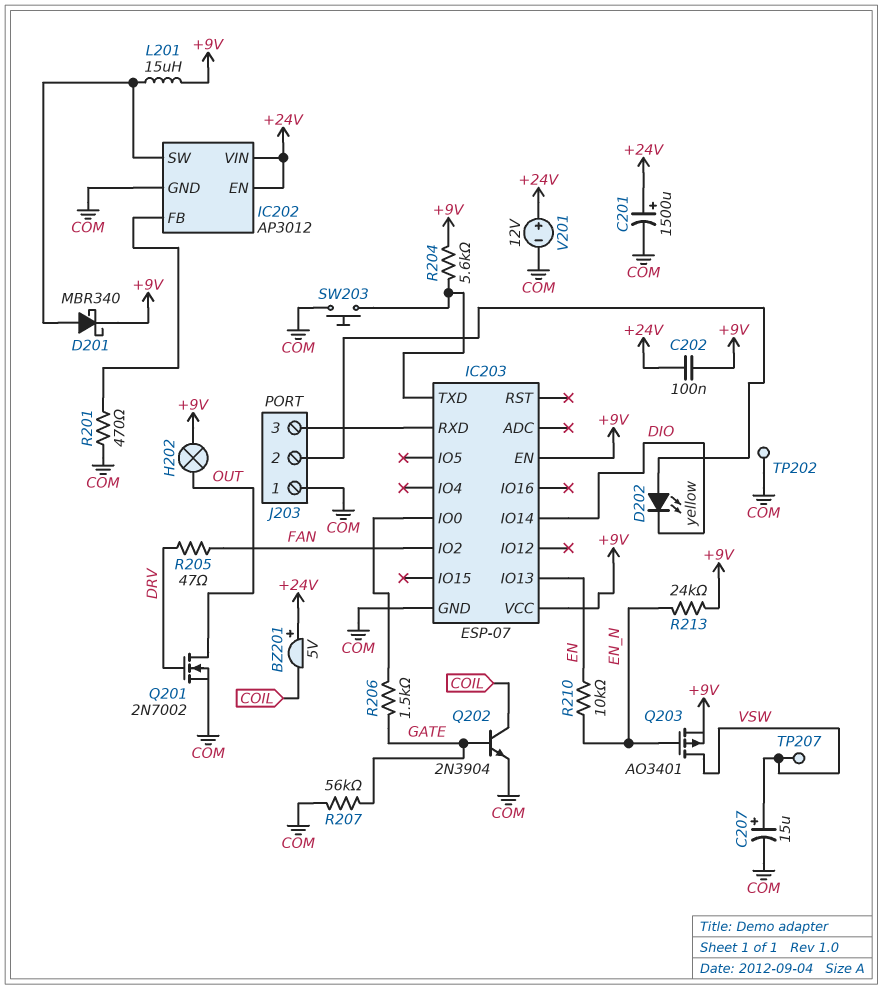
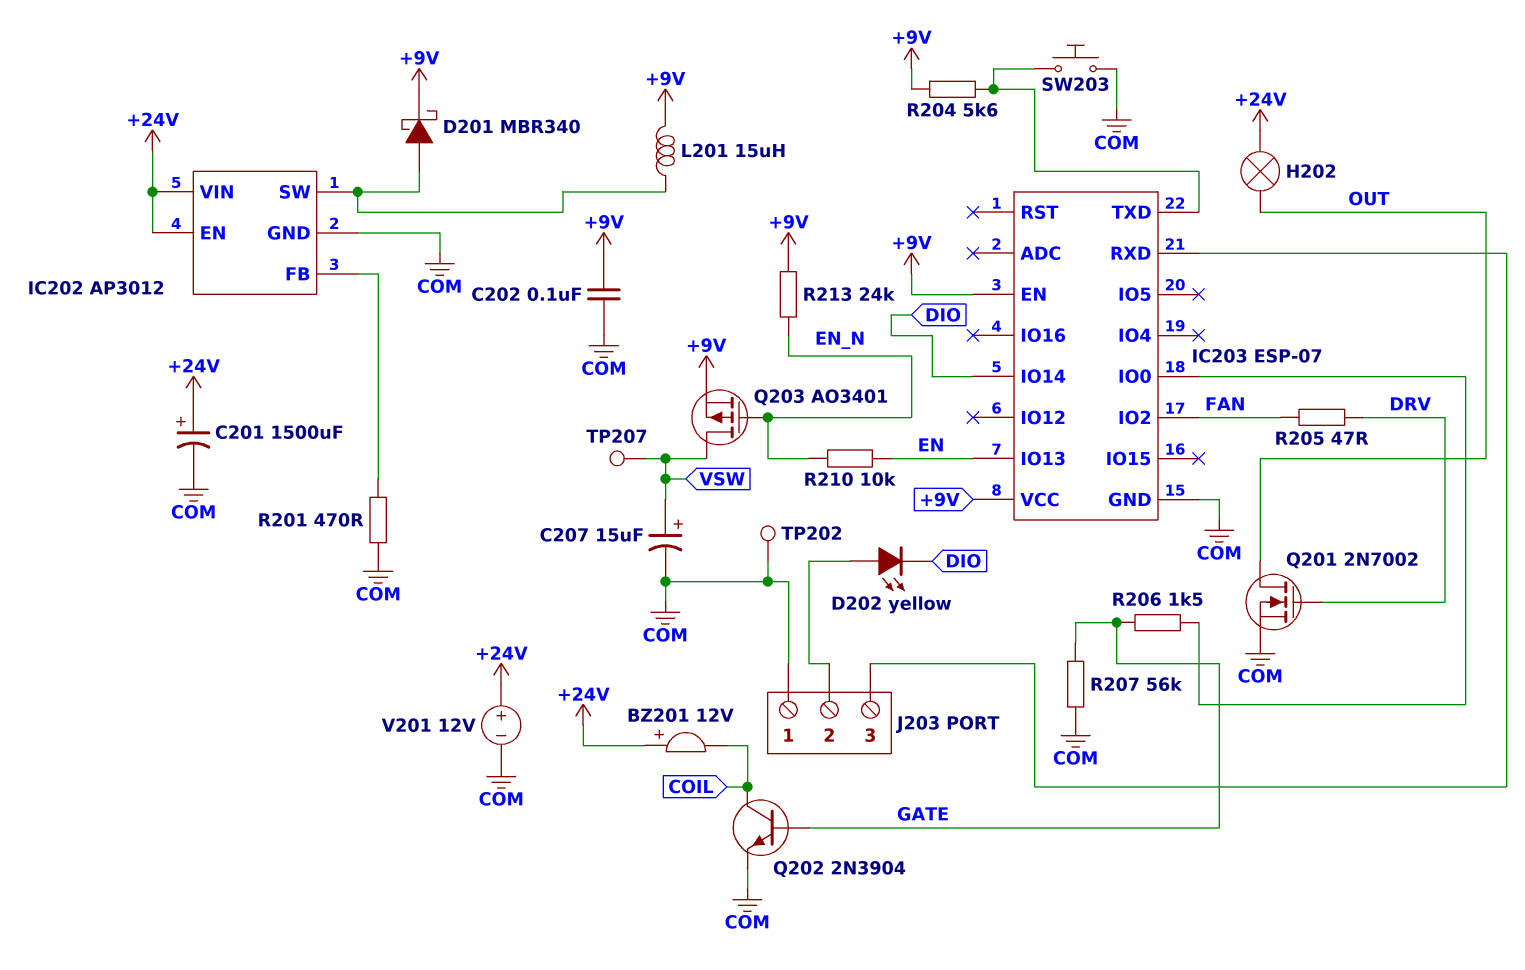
BZ201: buzzer 5V (plus +24V, minus COIL) -> buzzer 12V (plus +24V, minus COIL)
C202: 100nF (+9V, +24V) -> 100nF (+9V, COM)
H202: lamp (+9V, OUT) -> lamp (+24V, OUT)

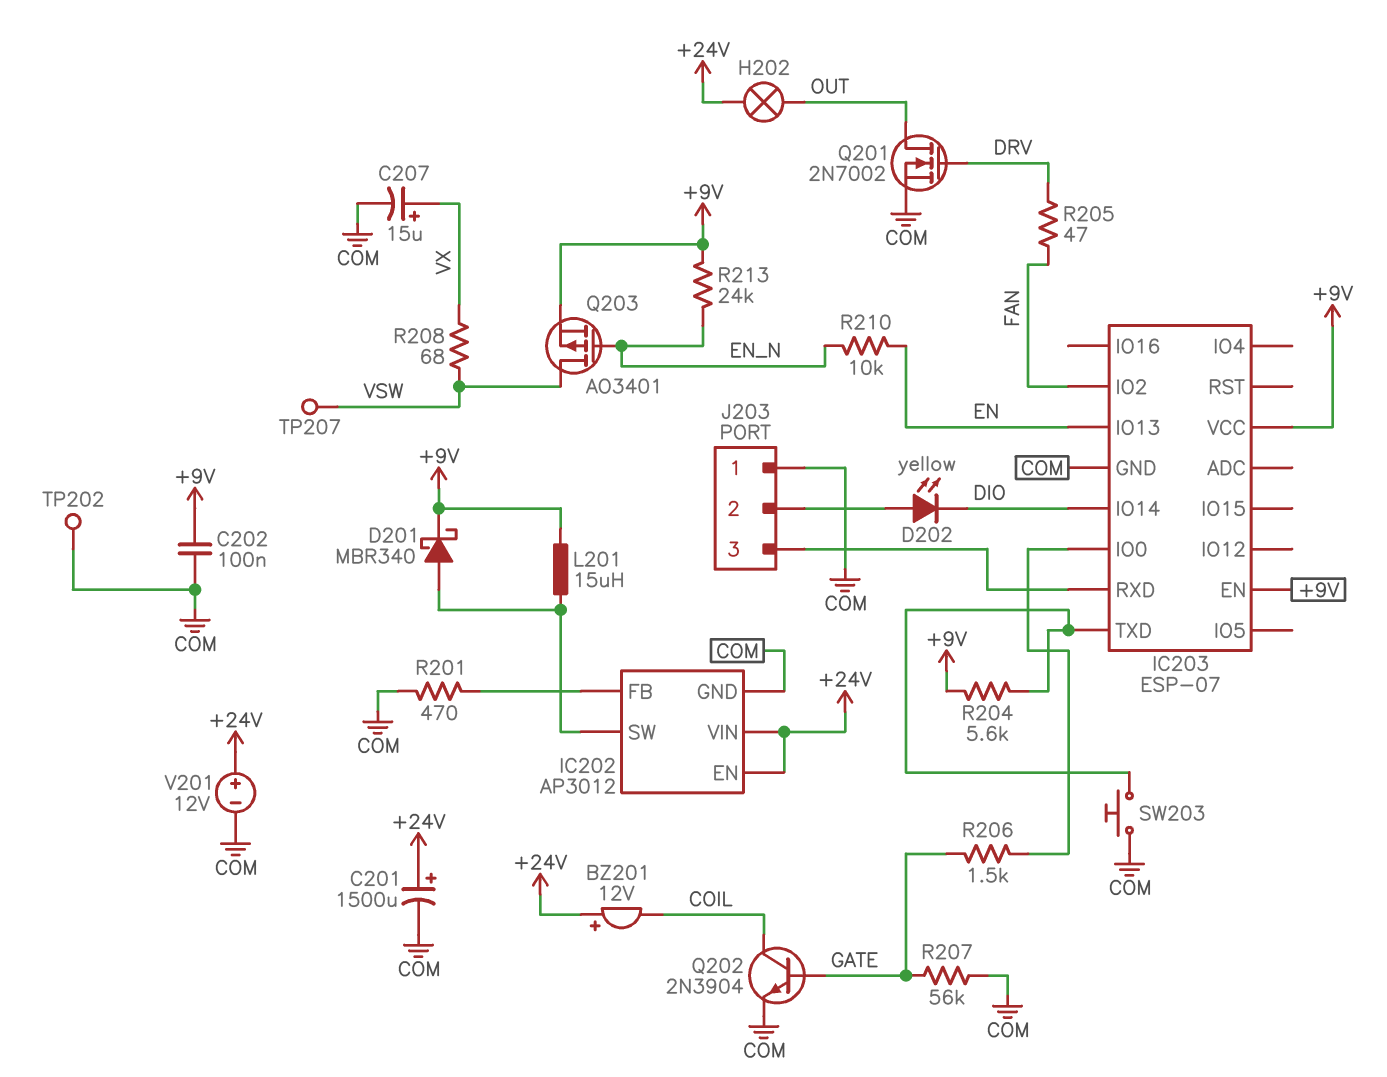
C207: 15uF (plus VSW, minus COM) -> 15uF (plus VX, minus COM)
R208: none -> 68 (VSW, VX)

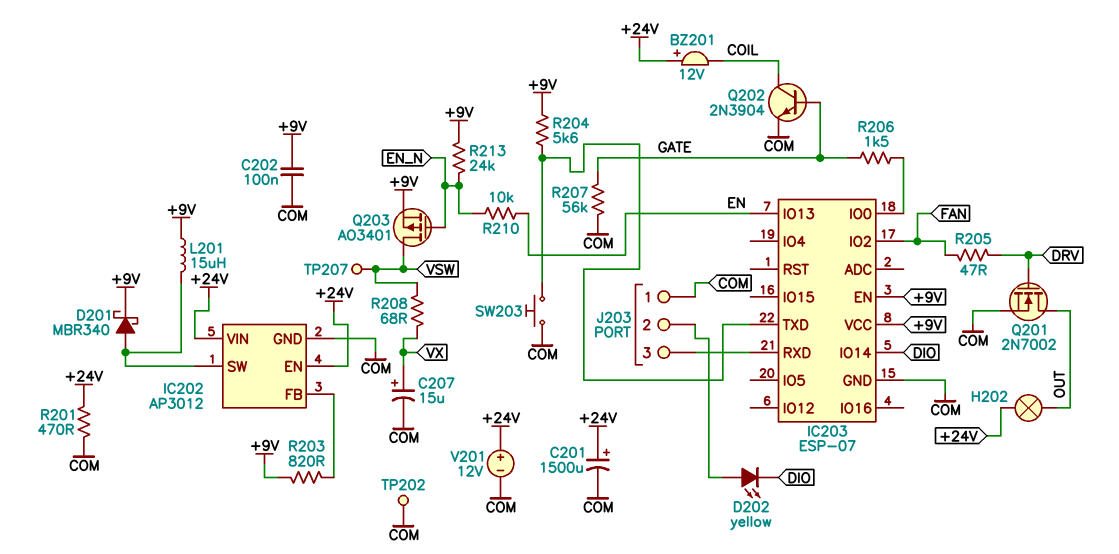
R201: 470 (COM, IC202/FB) -> 470 (+24V, COM)
R203: none -> 820 (+9V, IC202/FB)

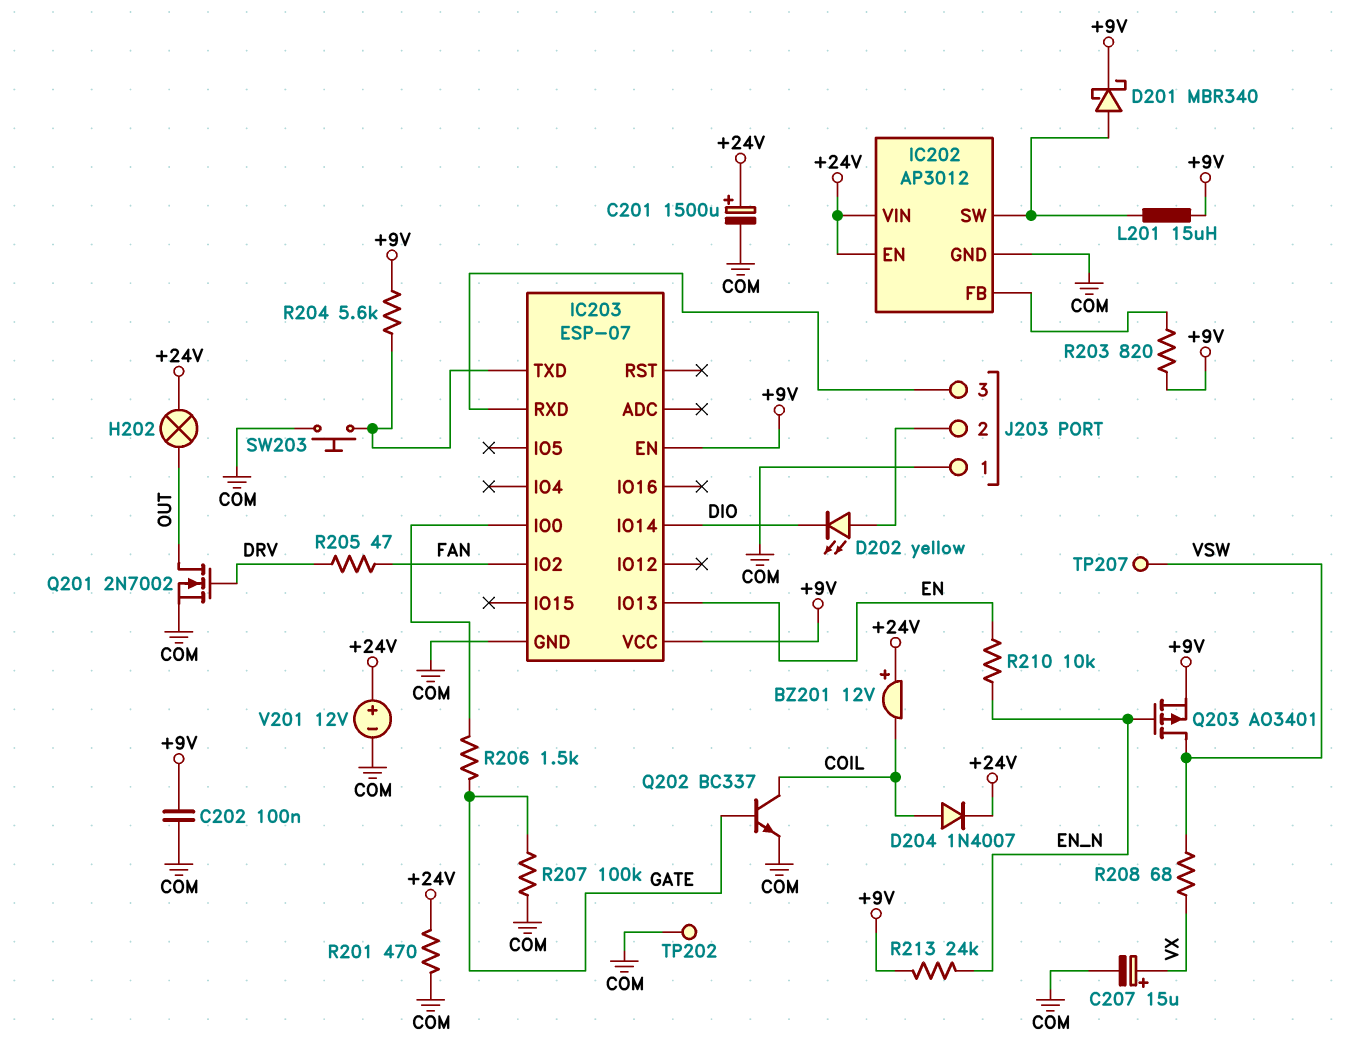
D204: none -> diode 1N4007 (A COIL, K +24V)
Q202: NPN 2N3904 (B GATE, C COIL, E COM) -> NPN BC337 (B GATE, C COIL, E COM)
R207: 56k (COM, GATE) -> 100k (COM, GATE)

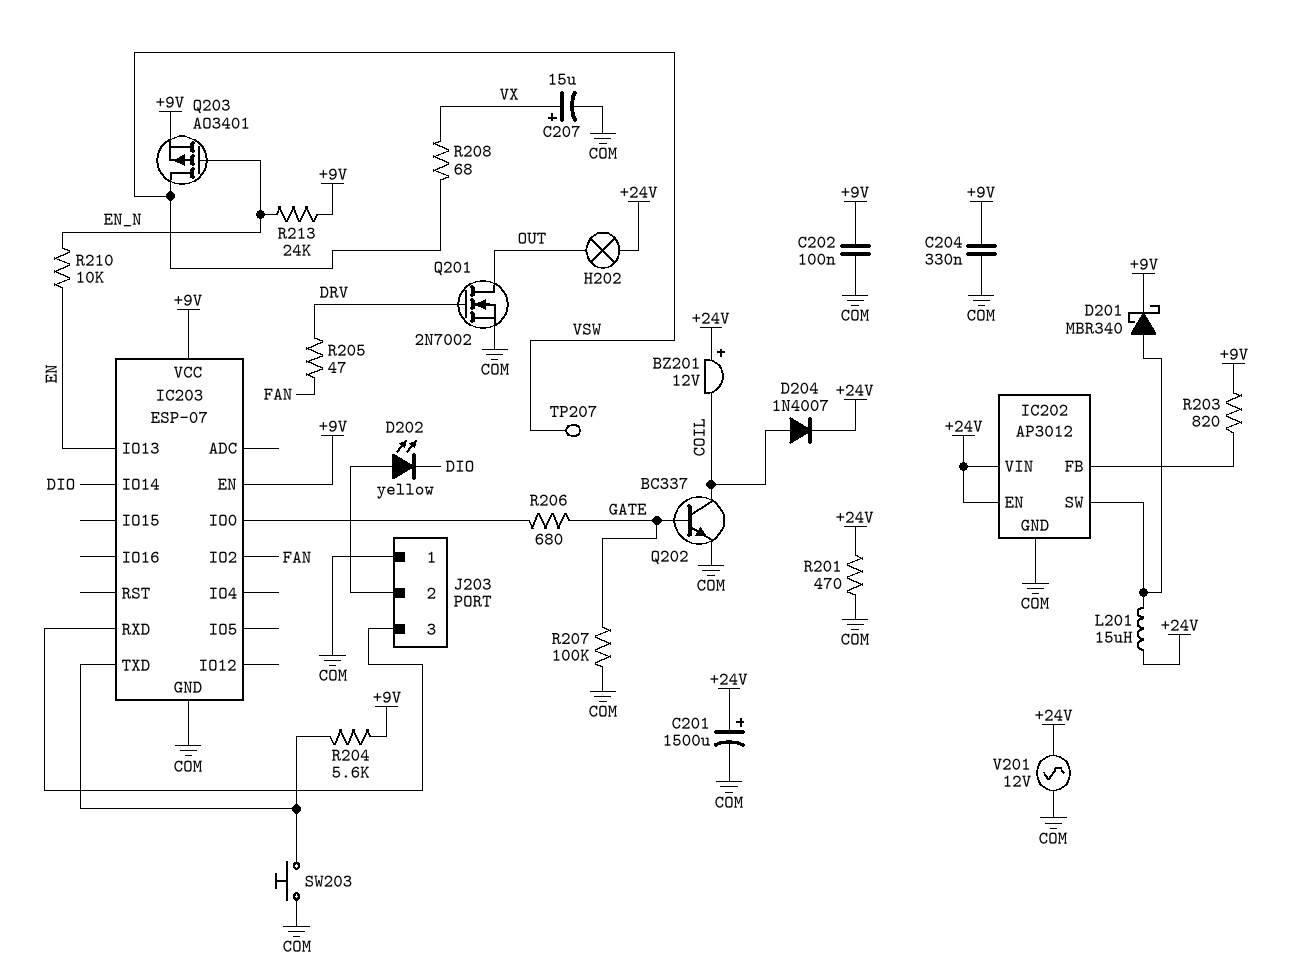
C204: none -> 330nF (+9V, COM)
L201: 15uH (+9V, IC202/SW) -> 15uH (+24V, IC202/SW)
R206: 1.5k (GATE, IC203/IO0) -> 680 (GATE, IC203/IO0)
TP202: test point (COM) -> none
V201: 12V (plus +24V, minus COM) -> AC 12V (+24V, COM)

